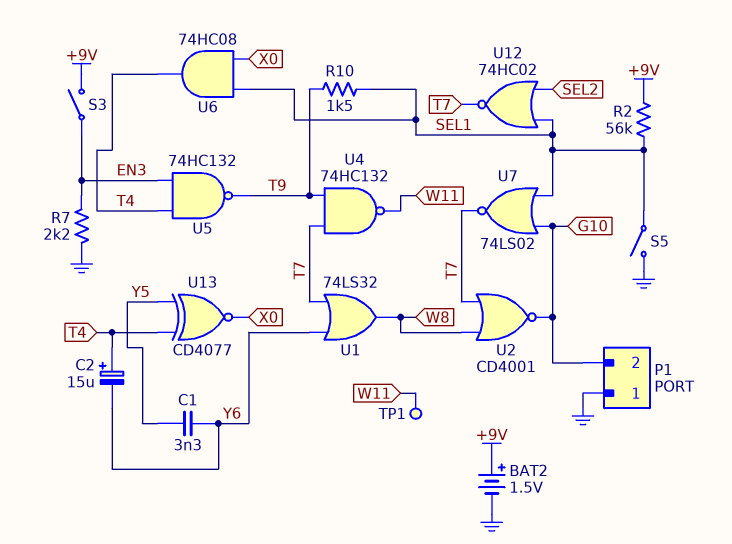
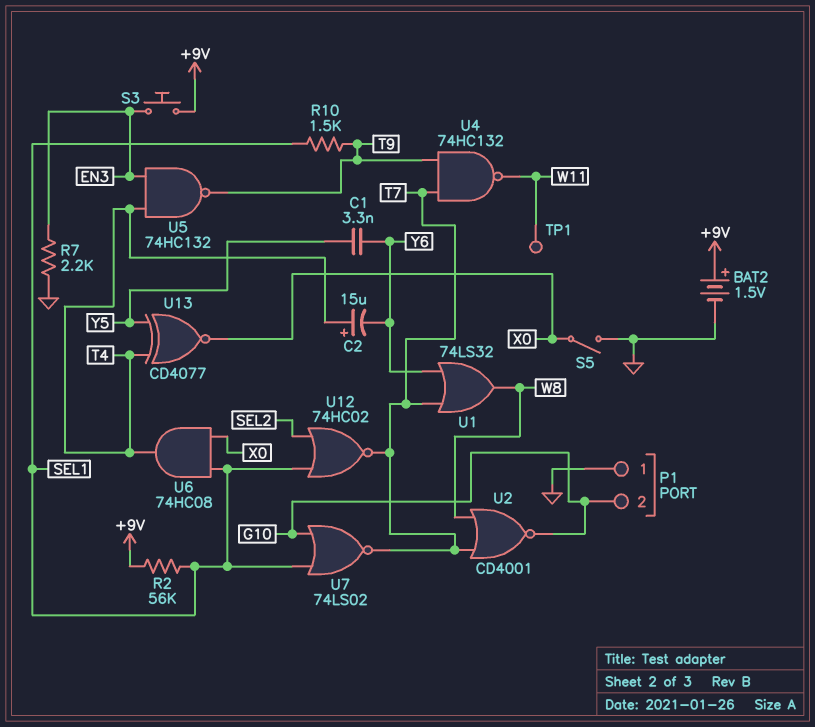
S3: switch (+9V, EN3) -> button (+9V, EN3)
S5: switch (GND, SEL1) -> switch (GND, X0)

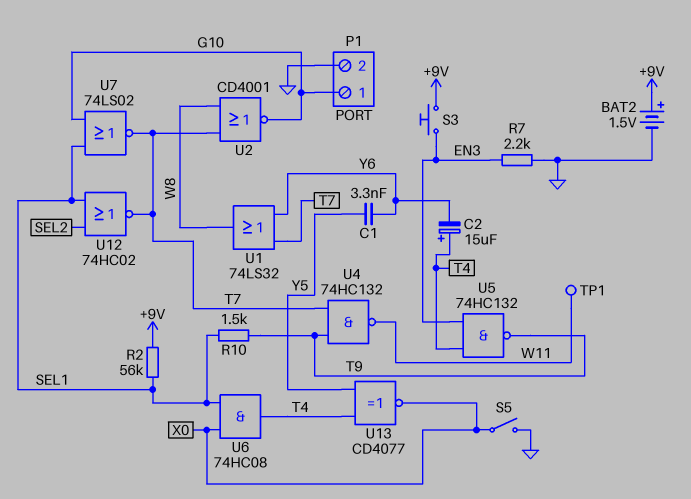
P1 pin 1: GND -> G10
P1 pin 2: G10 -> GND

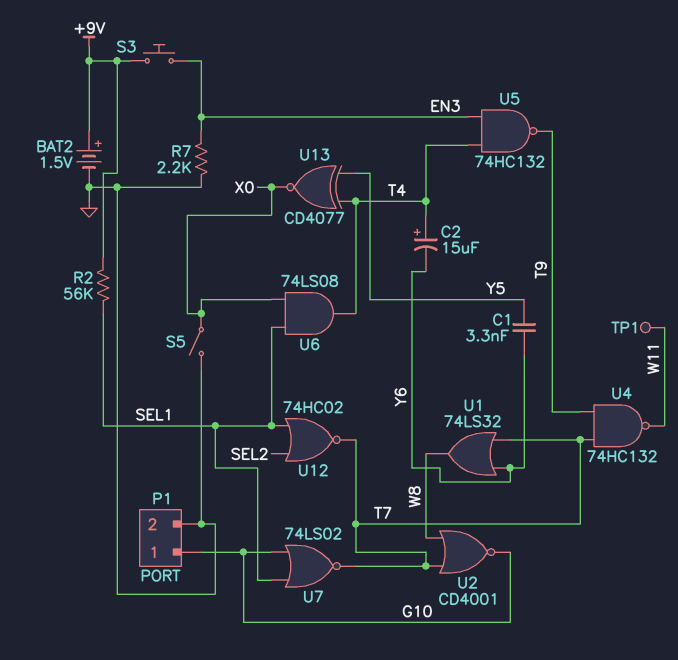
R10: 1.5k (SEL1, T9) -> none
U6: AND 74HC08 (in SEL1, in X0, out T4) -> AND 74LS08 (in SEL1, in X0, out T4)

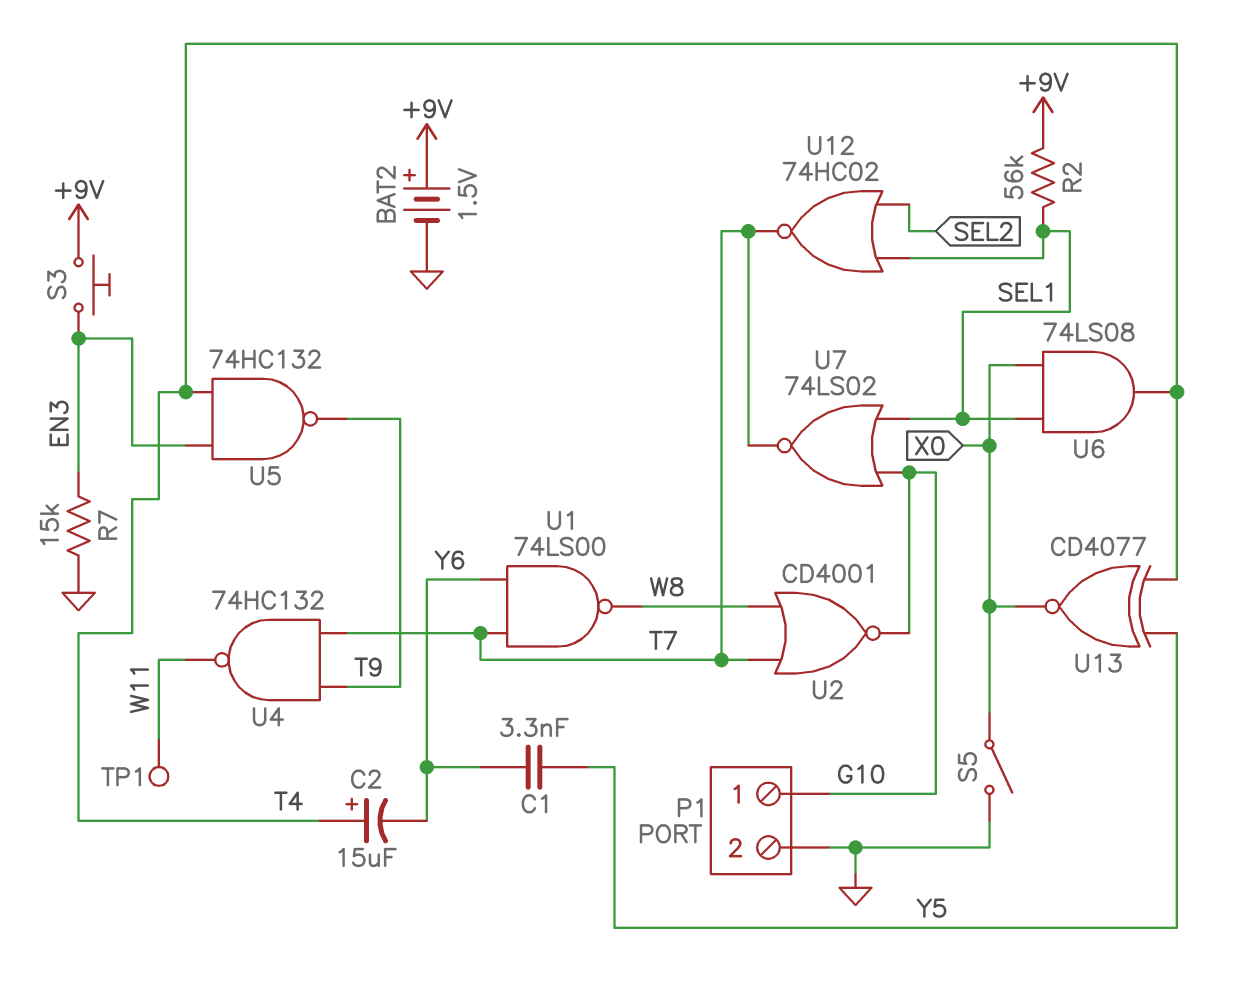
R7: 2.2k (EN3, GND) -> 15k (EN3, GND)
U1: OR 74LS32 (in T7, in Y6, out W8) -> NAND 74LS00 (in T7, in Y6, out W8)

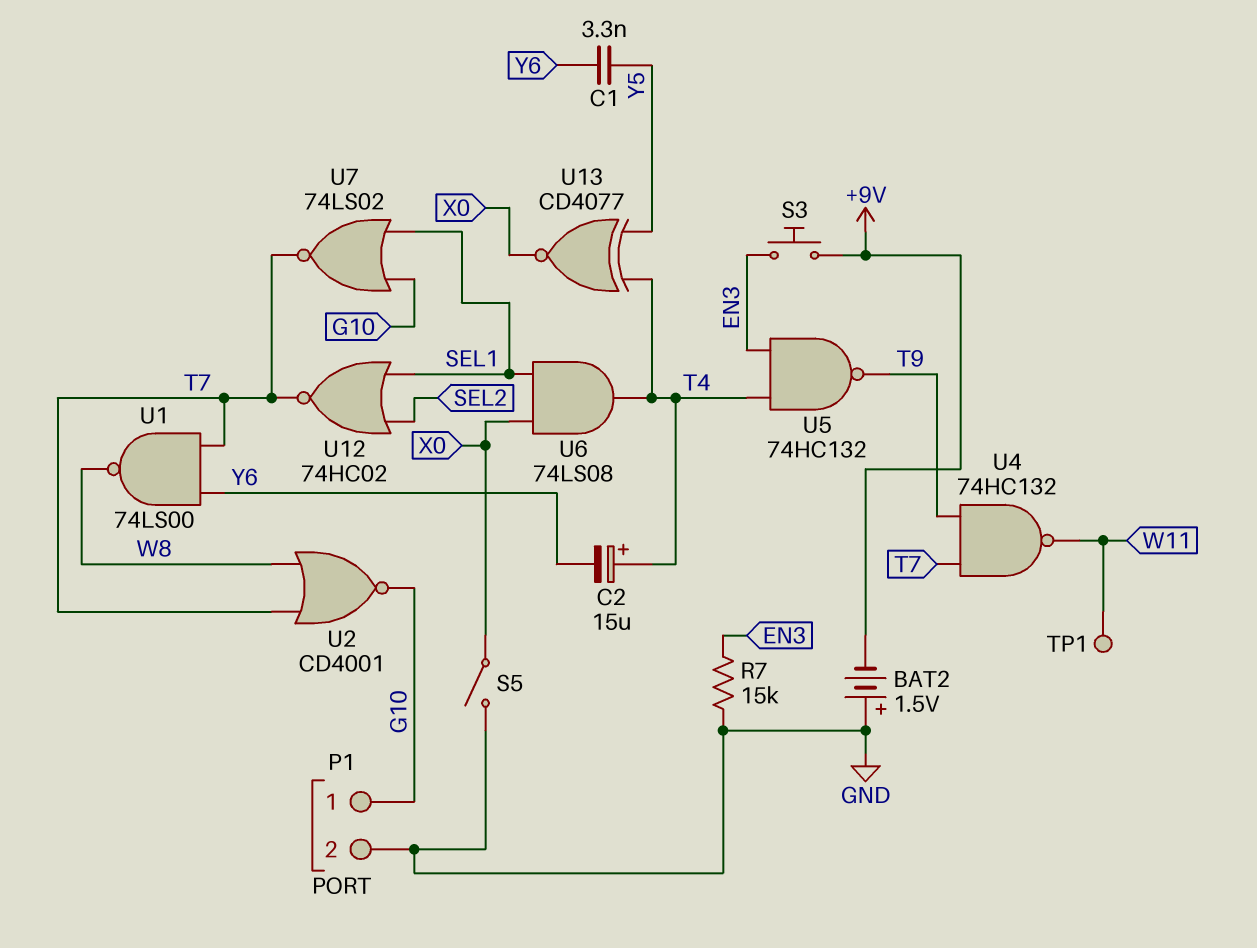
BAT2: 1.5V (plus +9V, minus GND) -> 1.5V (plus GND, minus +9V)
R2: 56k (+9V, SEL1) -> none

